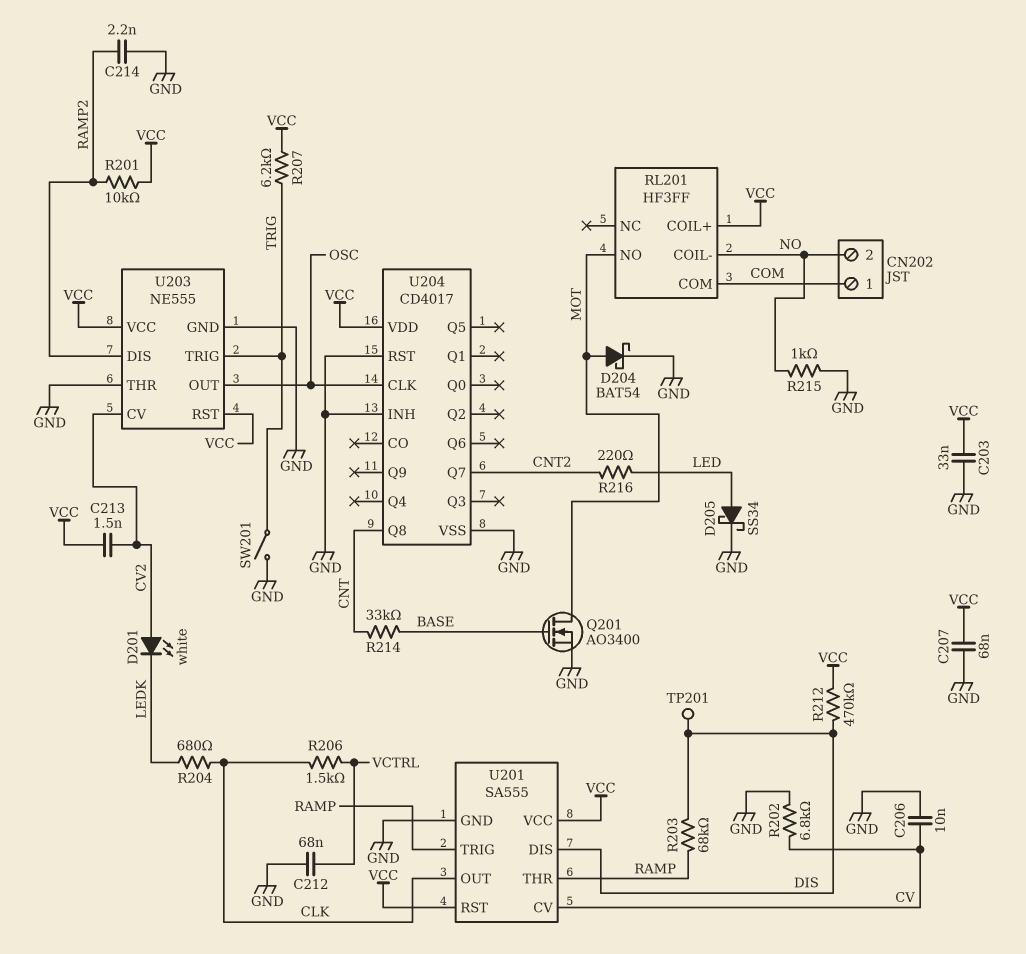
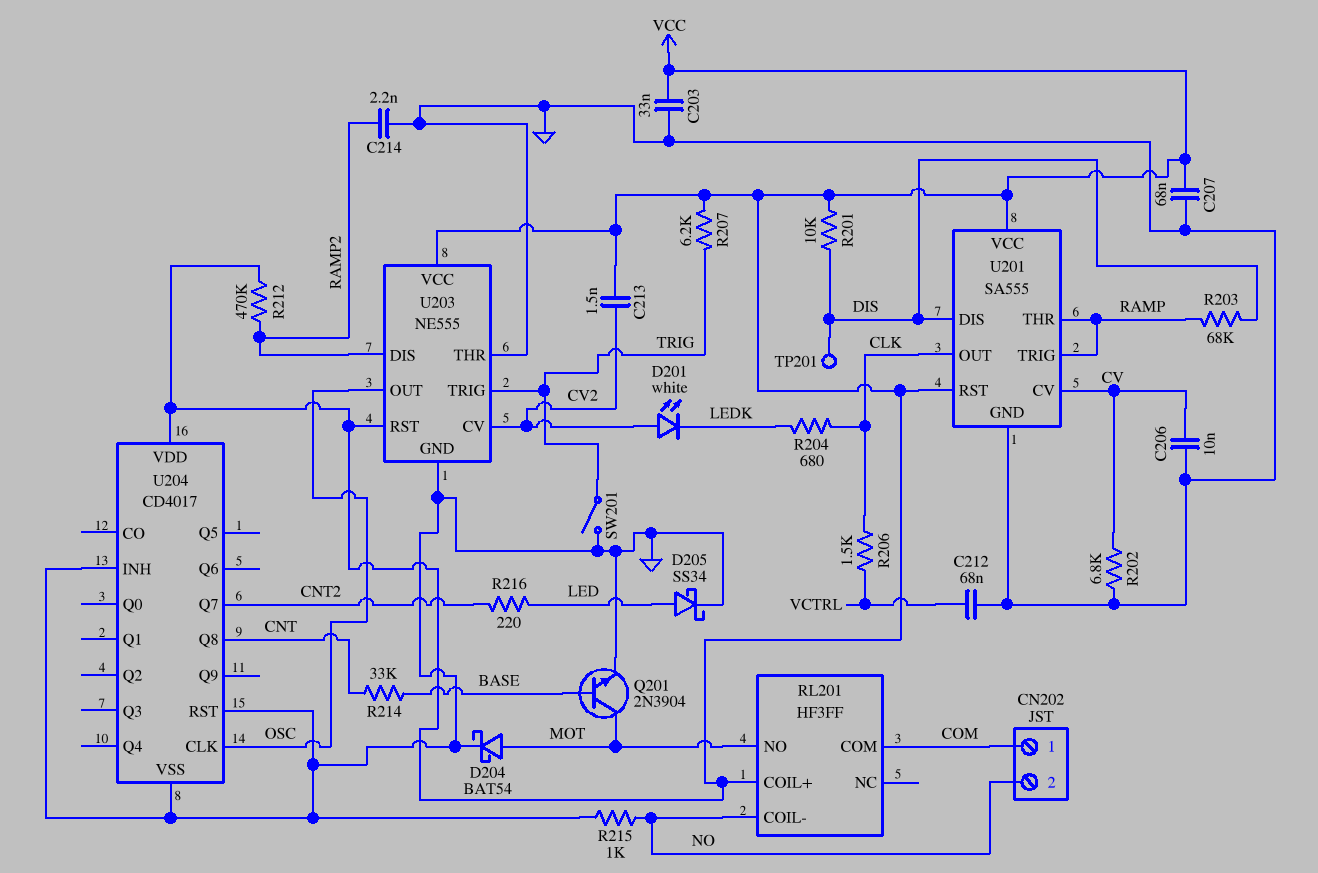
Q201: NMOS AO3400 (G BASE, D MOT, S GND) -> NPN 2N3904 (B BASE, C MOT, E GND)
R201: 10k (RAMP2, VCC) -> 10k (DIS, VCC)
R212: 470k (DIS, VCC) -> 470k (RAMP2, VCC)

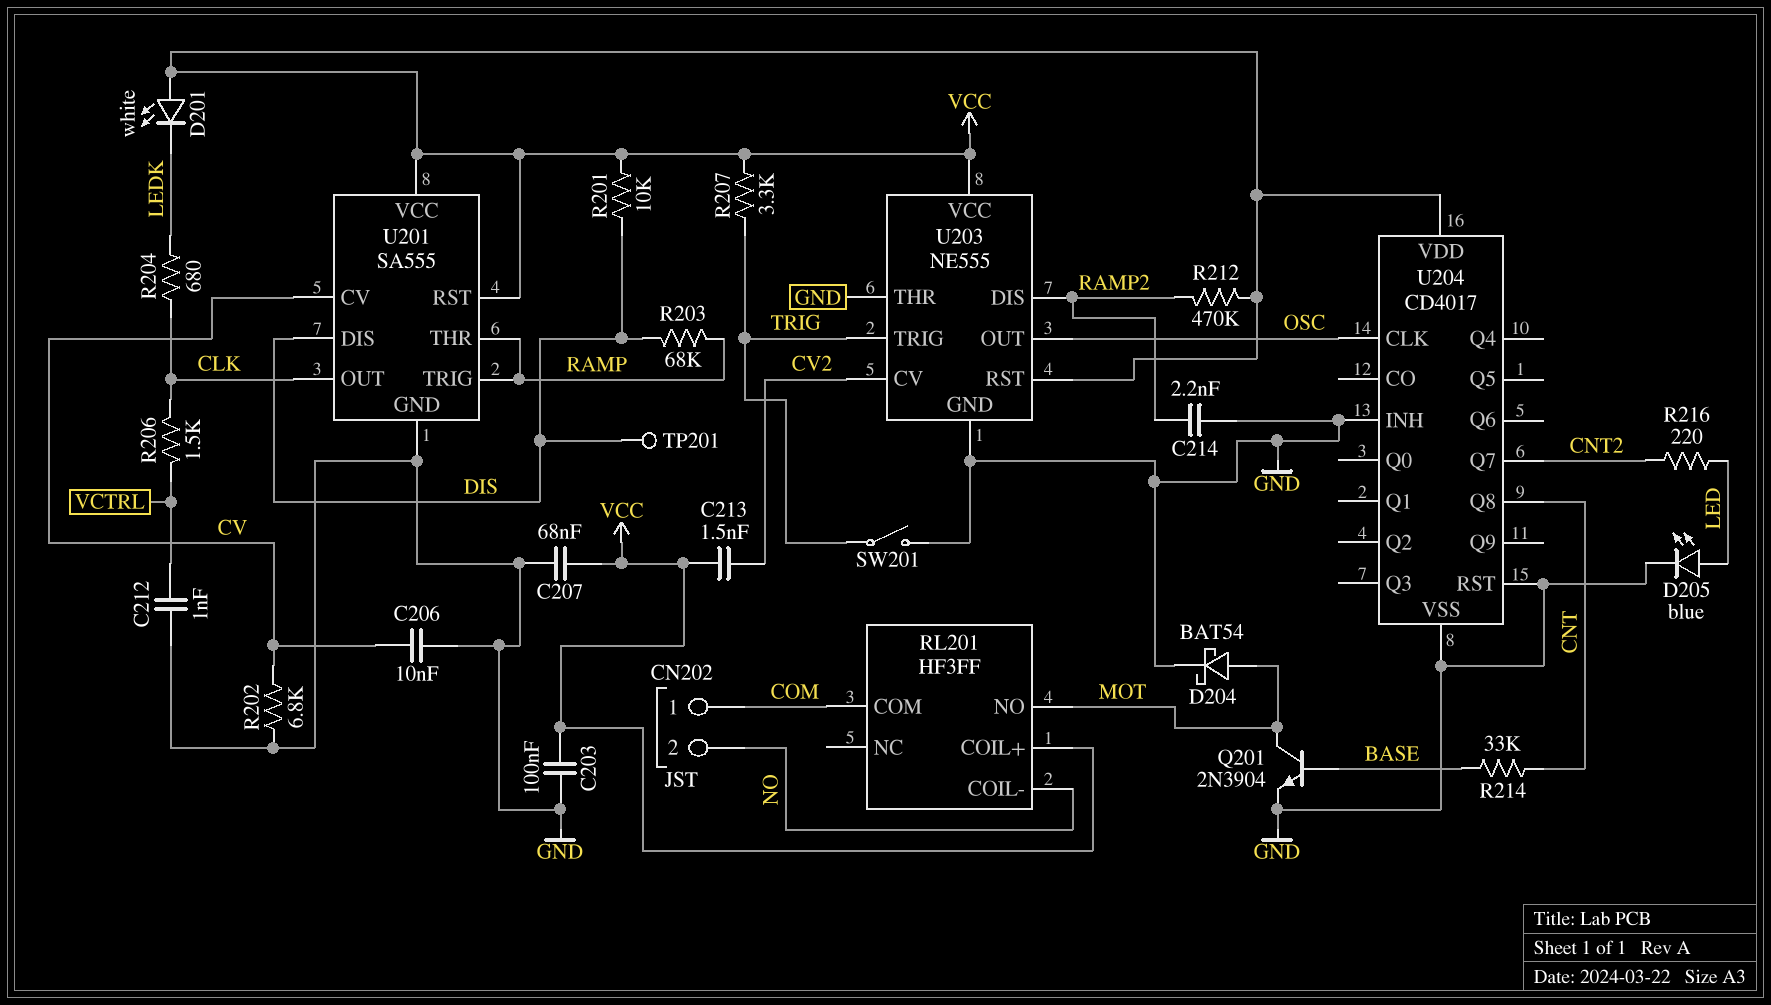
C203: 33nF (GND, VCC) -> 100nF (GND, VCC)
C212: 68nF (GND, VCTRL) -> 1nF (GND, VCTRL)
D201: LED white (A CV2, K LEDK) -> LED white (A VCC, K LEDK)
D205: schottky SS34 (A LED, K GND) -> LED blue (A LED, K GND)
R207: 6.2k (TRIG, VCC) -> 3.3k (TRIG, VCC)
R215: 1k (GND, NO) -> none

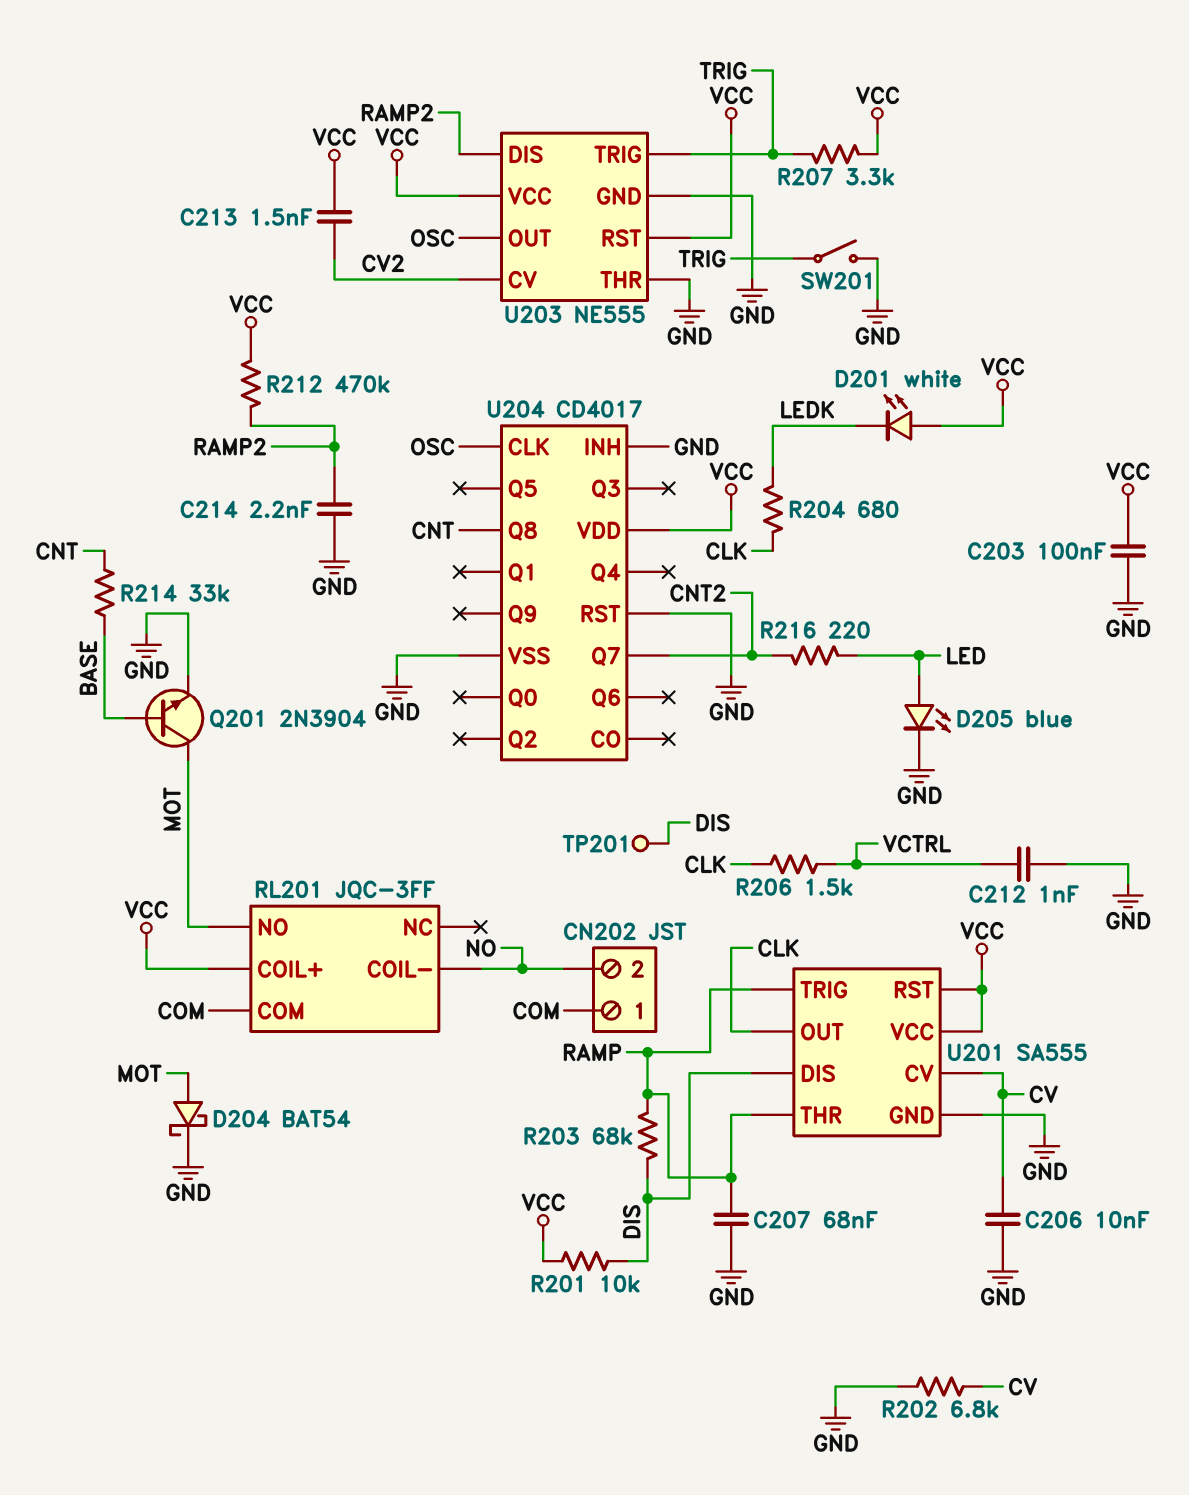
C207: 68nF (GND, VCC) -> 68nF (GND, RAMP)
RL201: HF3FF -> JQC-3FF

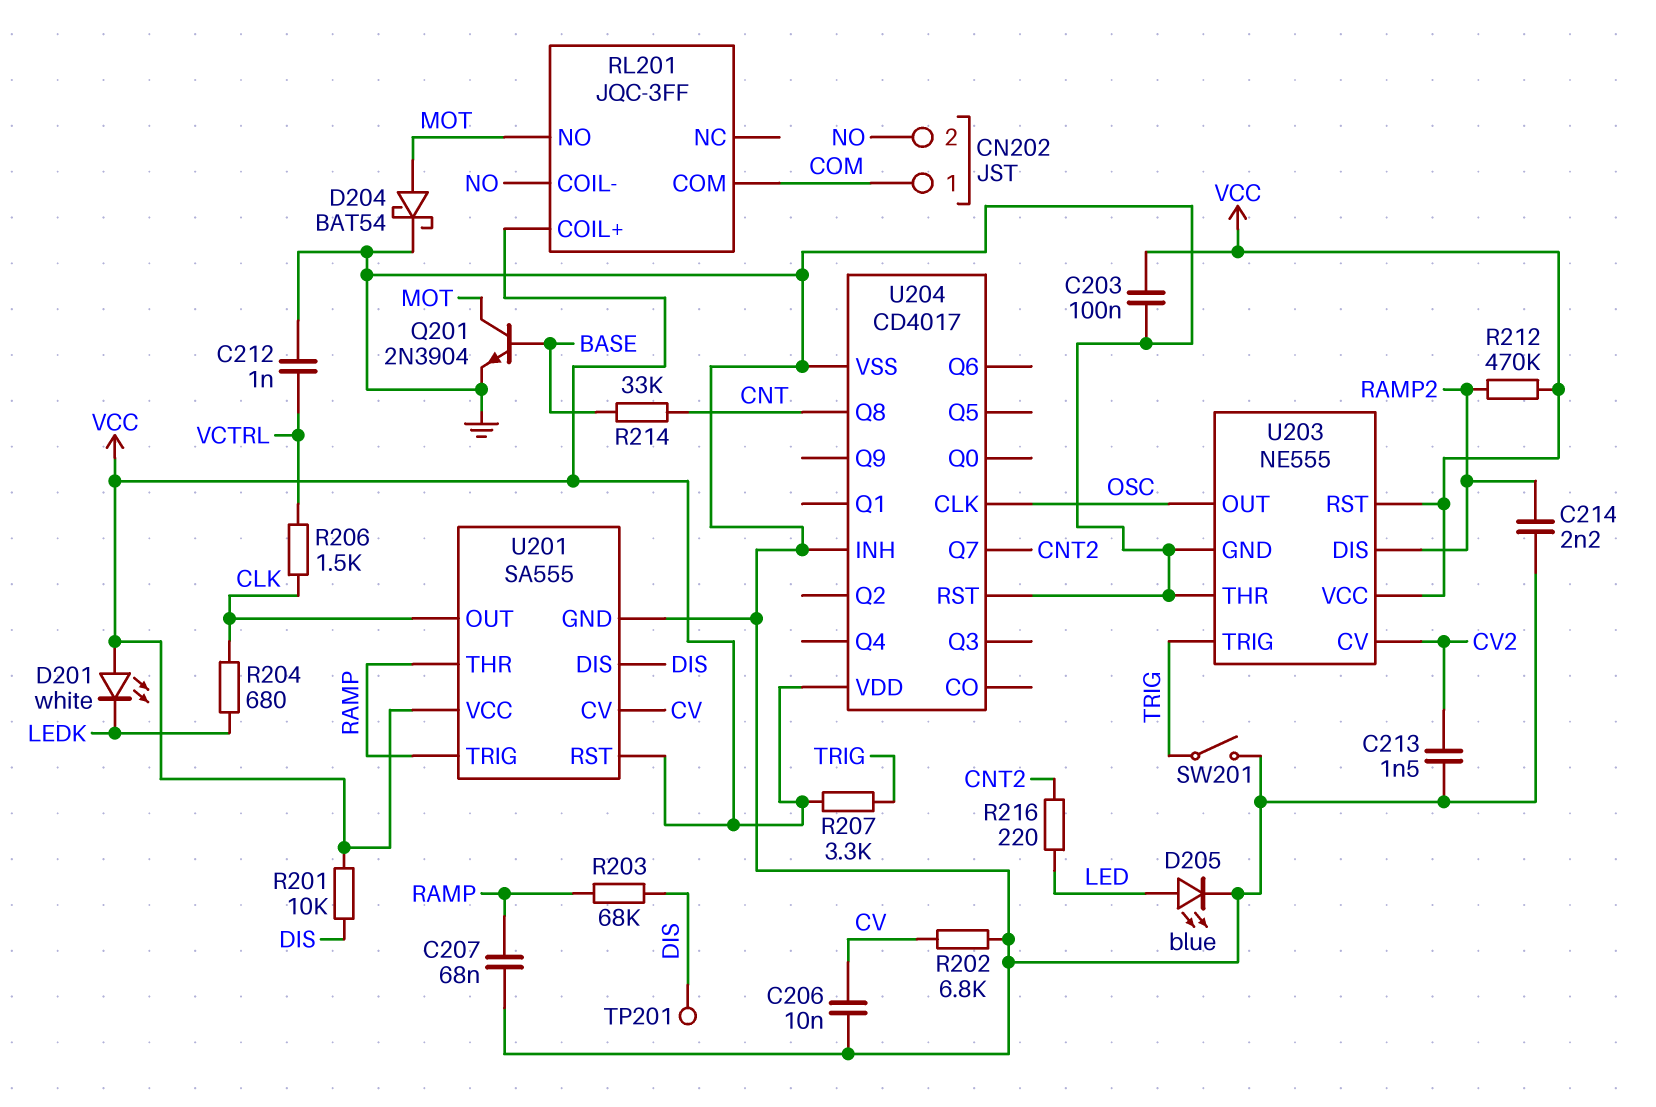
C213: 1.5nF (CV2, VCC) -> 1.5nF (CV2, GND)

